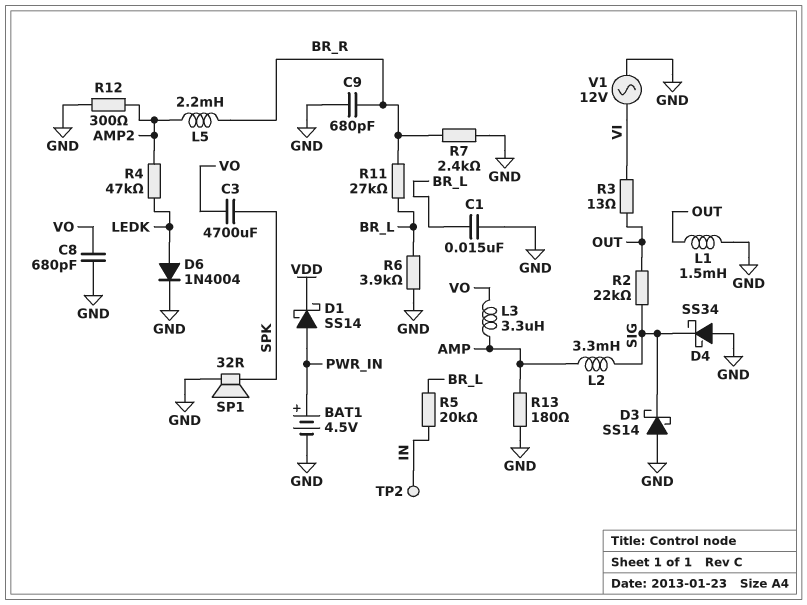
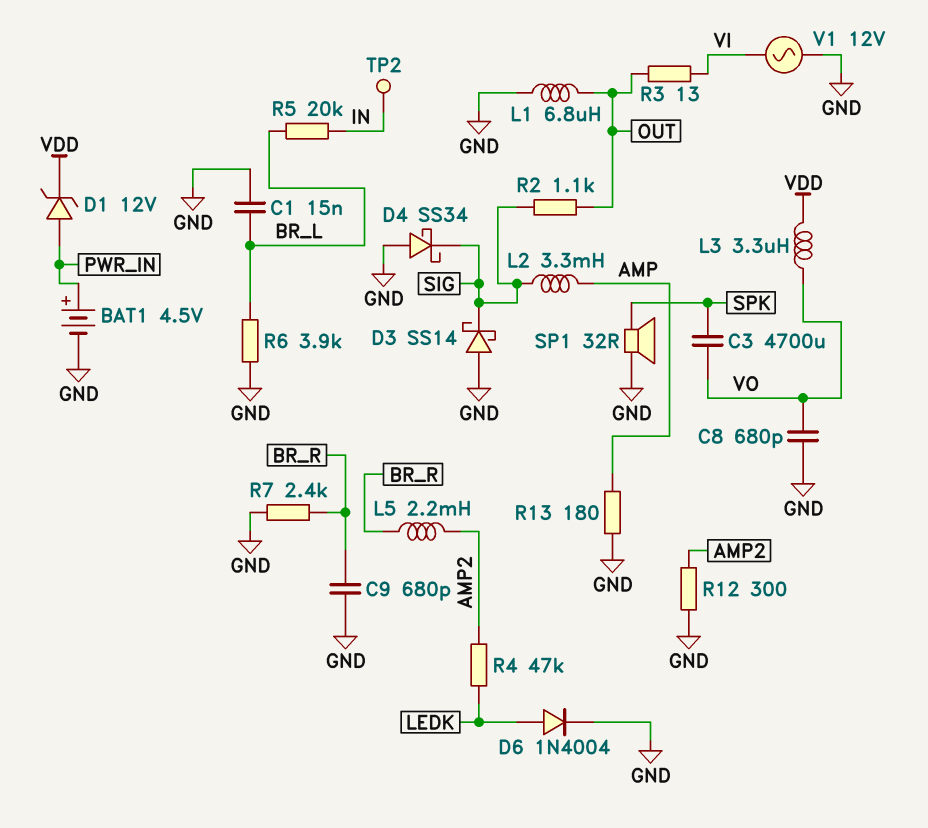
D1: schottky SS14 (A PWR_IN, K VDD) -> zener 12V (A PWR_IN, K VDD)
L1: 1.5mH (GND, OUT) -> 6.8uH (GND, OUT)
L3: 3.3uH (AMP, VO) -> 3.3uH (VDD, VO)
R2: 22k (OUT, SIG) -> 1.1k (OUT, SIG)
R11: 27k (BR_L, BR_R) -> none

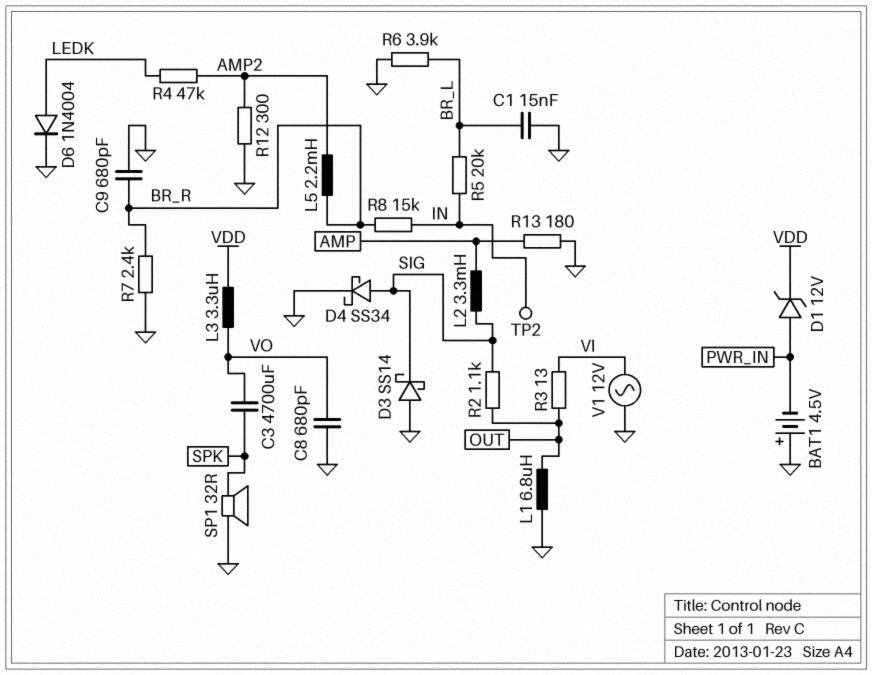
BAT1: 4.5V (plus PWR_IN, minus GND) -> 4.5V (plus GND, minus PWR_IN)
D4: schottky SS34 (A GND, K SIG) -> schottky SS34 (A SIG, K GND)
R8: none -> 15k (BR_R, IN)

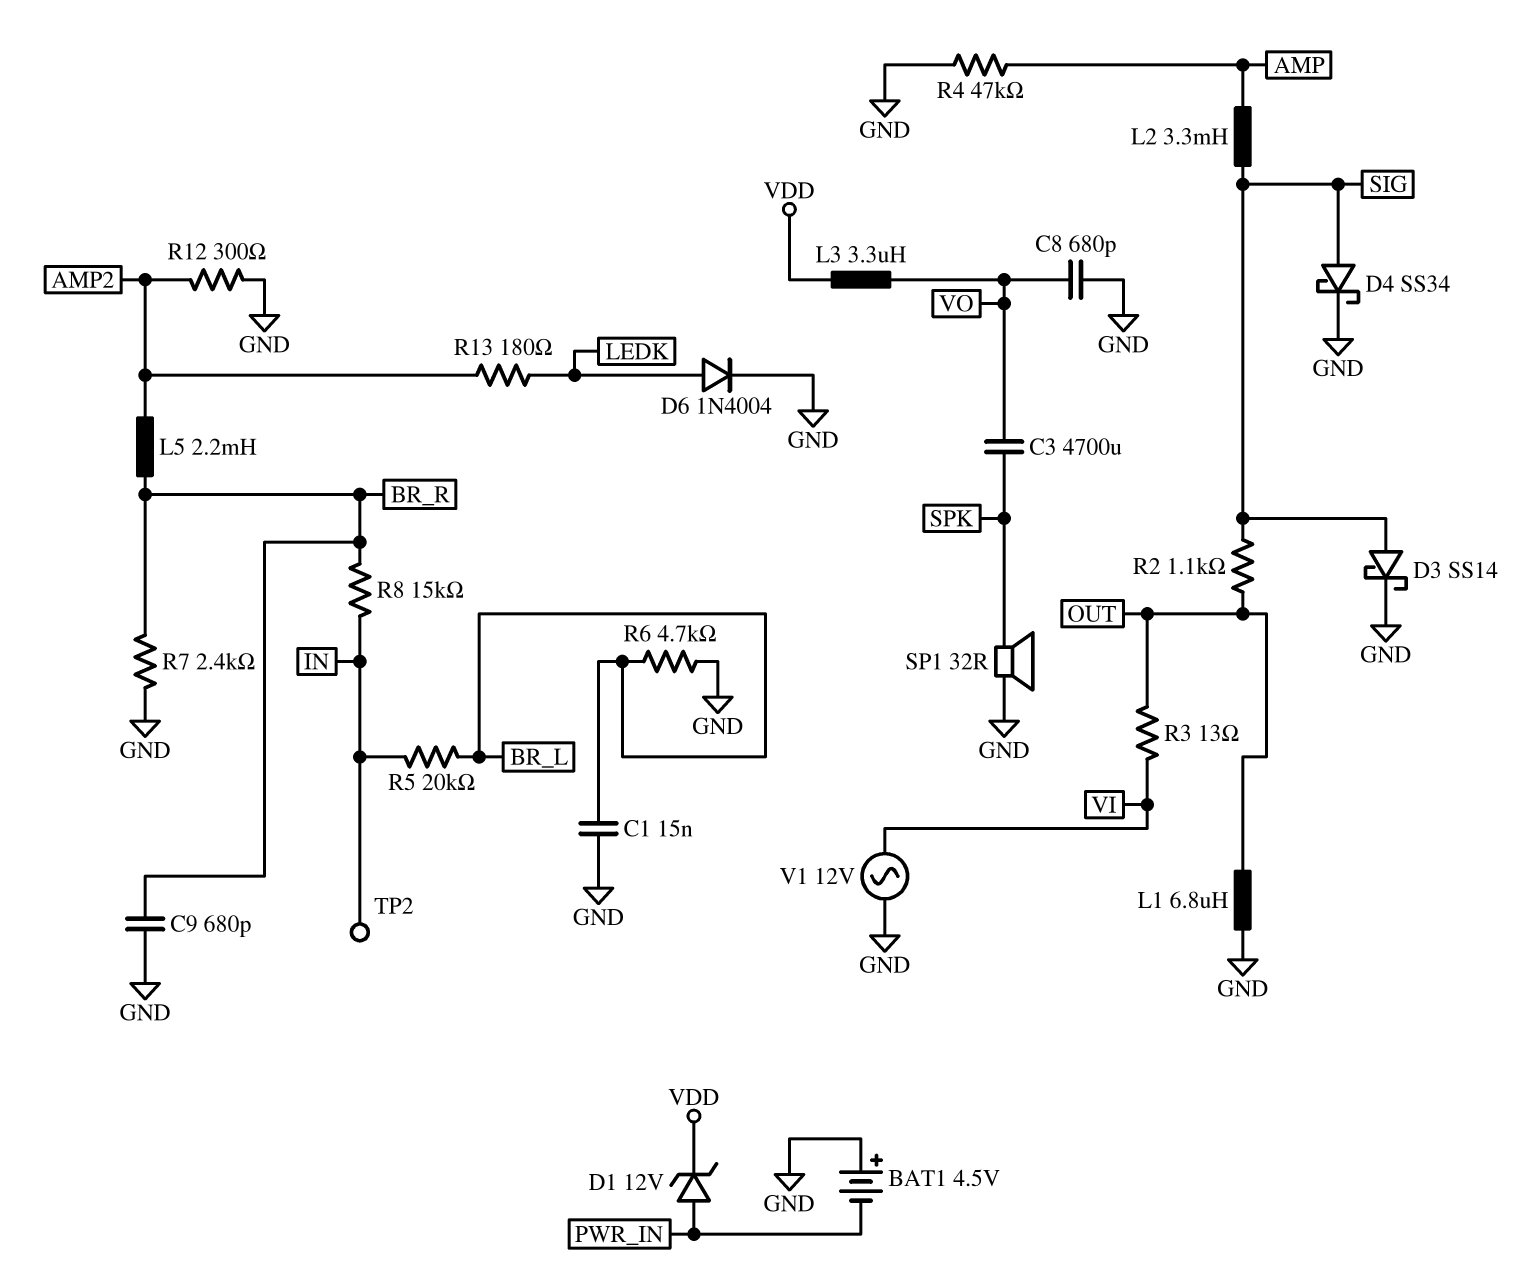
D3: schottky SS14 (A GND, K SIG) -> schottky SS14 (A SIG, K GND)
R4: 47k (AMP2, LEDK) -> 47k (AMP, GND)
R6: 3.9k (BR_L, GND) -> 4.7k (BR_L, GND)
R13: 180 (AMP, GND) -> 180 (AMP2, LEDK)

